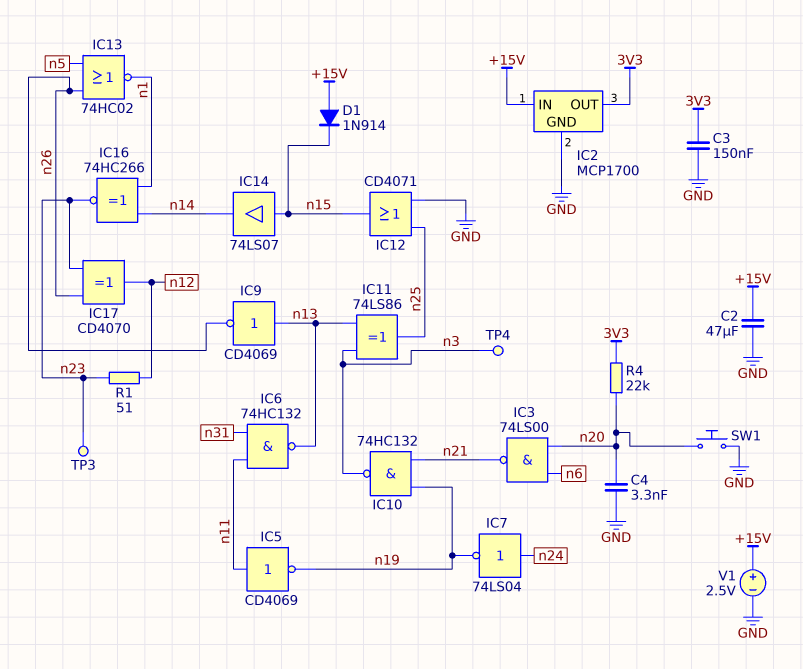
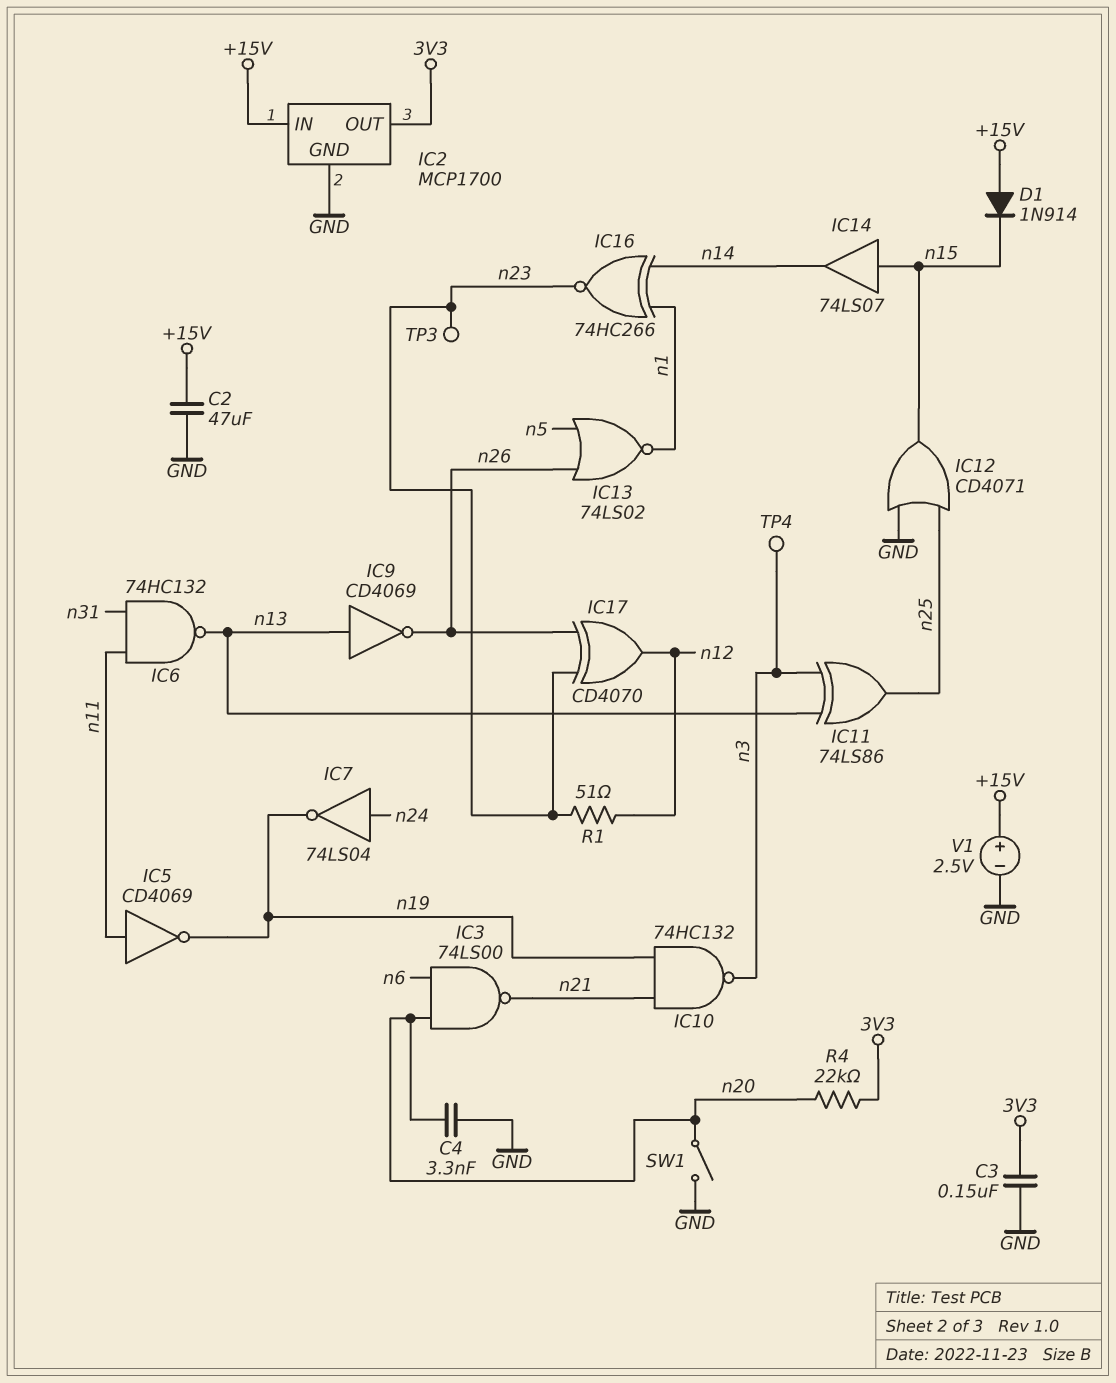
IC13: NOR 74HC02 (in n5, in n26, out n1) -> NOR 74LS02 (in n5, in n26, out n1)
SW1: button (GND, n20) -> switch (GND, n20)

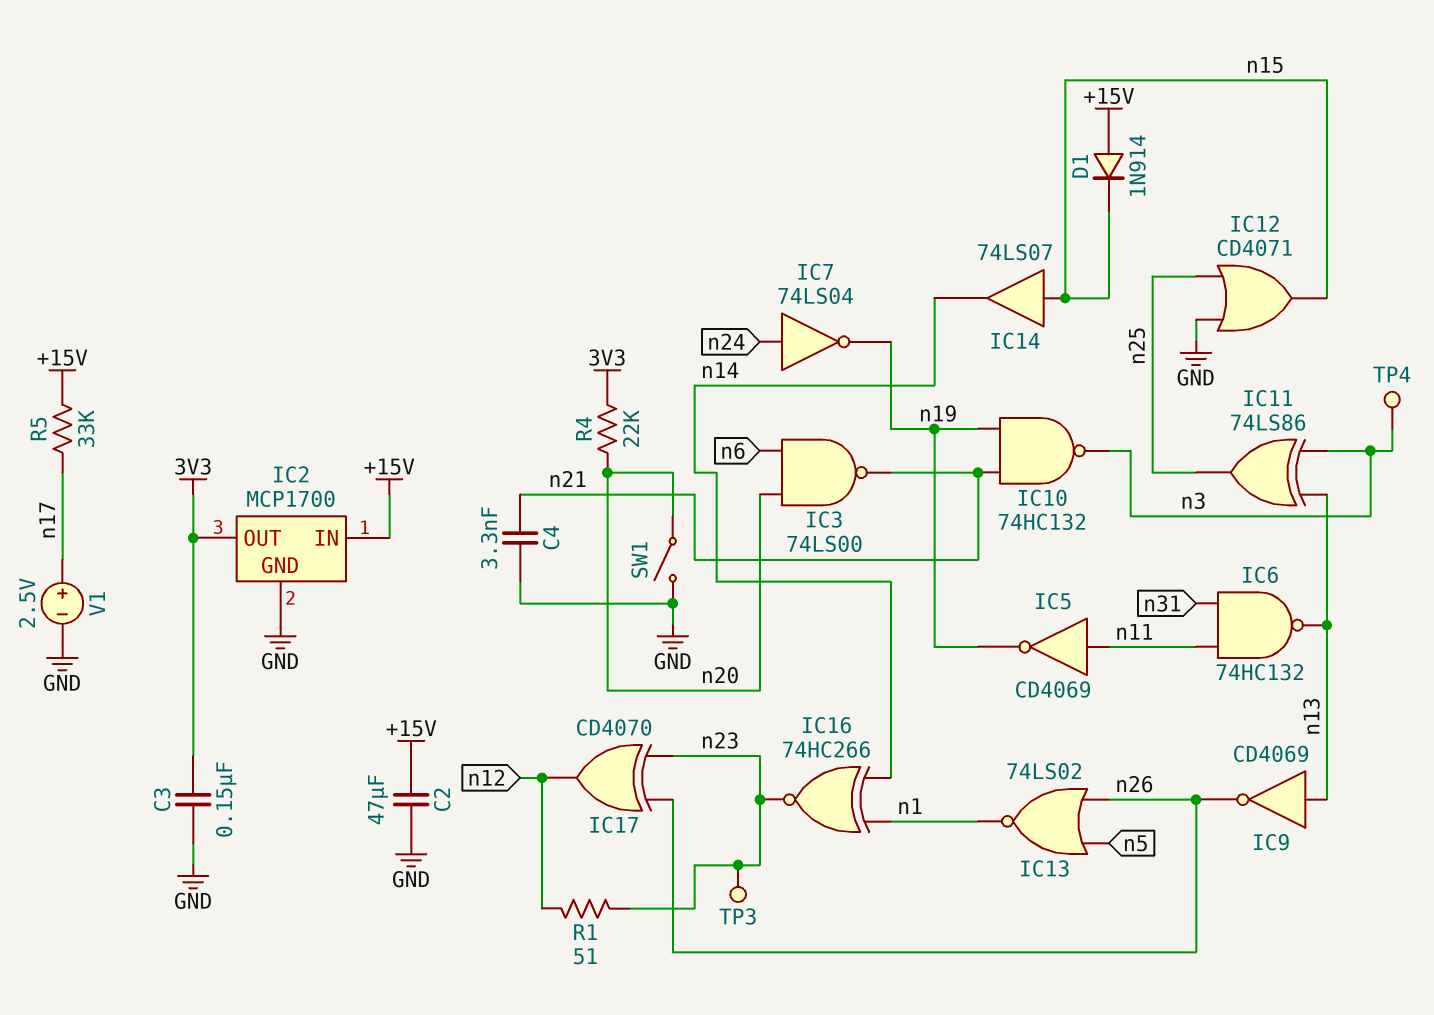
C4: 3.3nF (GND, n20) -> 3.3nF (GND, n21)
R5: none -> 33k (+15V, n17)
V1: 2.5V (plus +15V, minus GND) -> 2.5V (plus n17, minus GND)

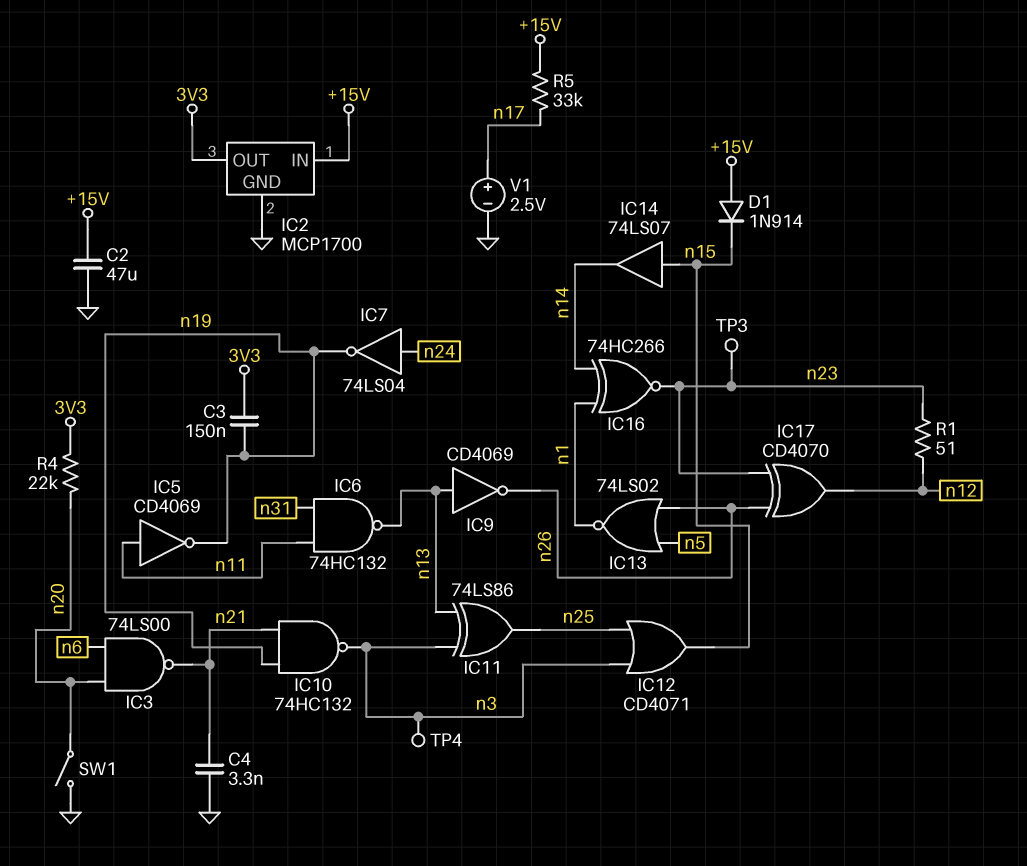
C3: 150nF (3V3, GND) -> 150nF (3V3, n19)
IC12: OR CD4071 (in GND, in n25, out n15) -> OR CD4071 (in n3, in n25, out n15)

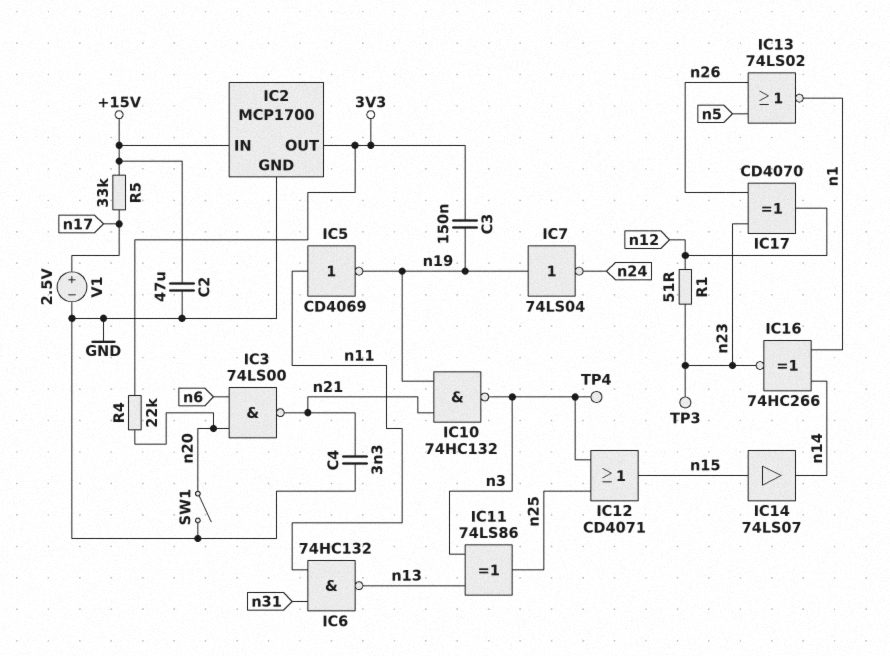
D1: diode 1N914 (A +15V, K n15) -> none
IC7: NOT 74LS04 (in n24, out n19) -> NOT 74LS04 (in n19, out n24)
IC9: NOT CD4069 (in n13, out n26) -> none

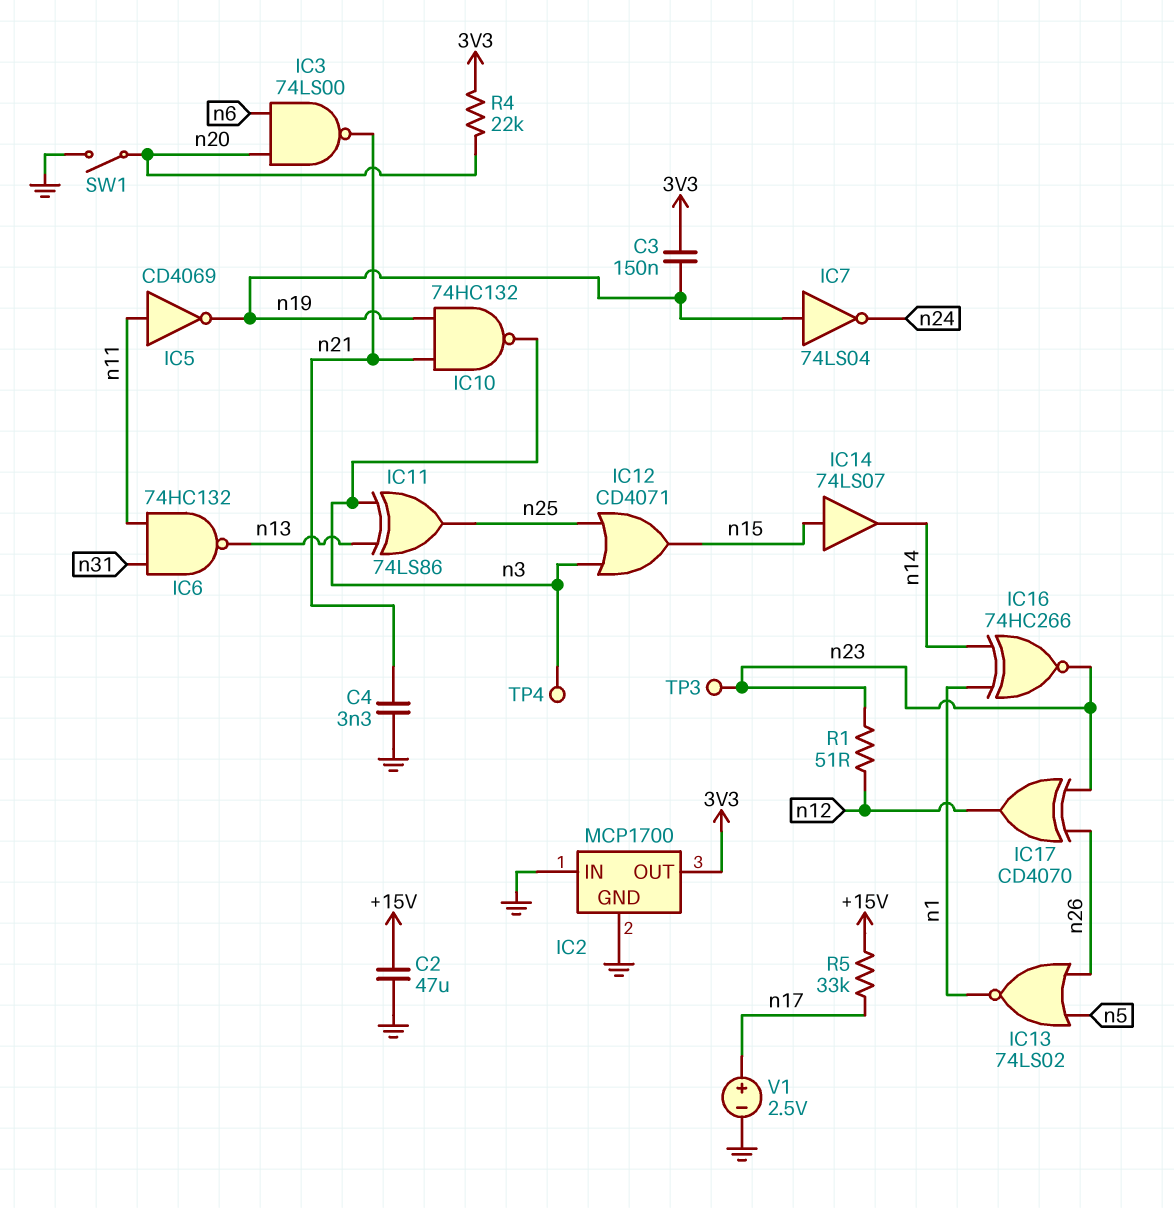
IC2 pin IN: +15V -> GND

